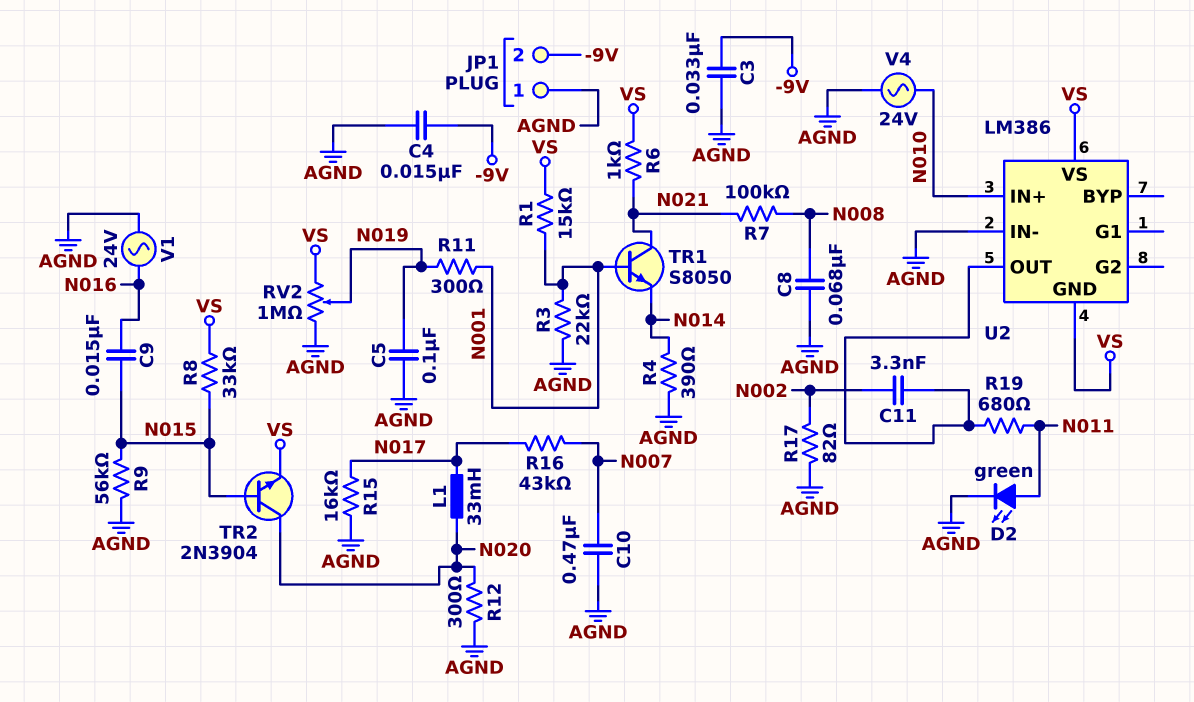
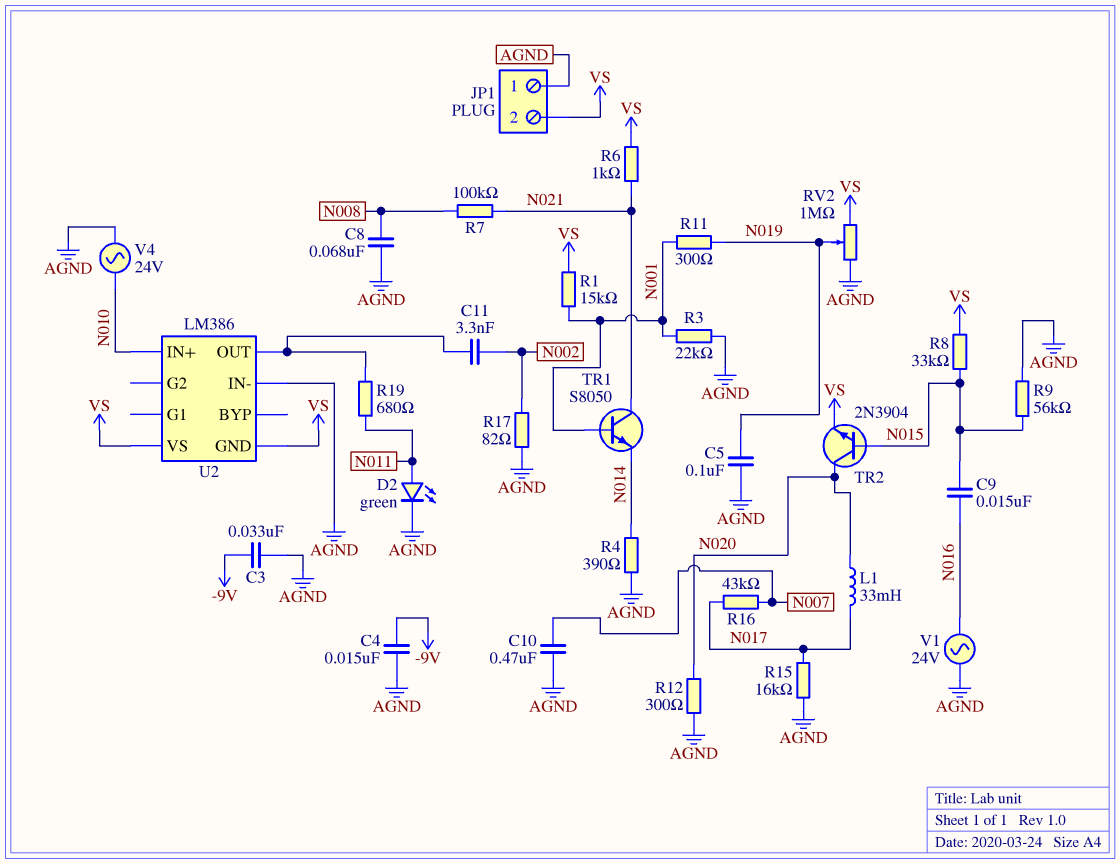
JP1 pin 2: -9V -> VS

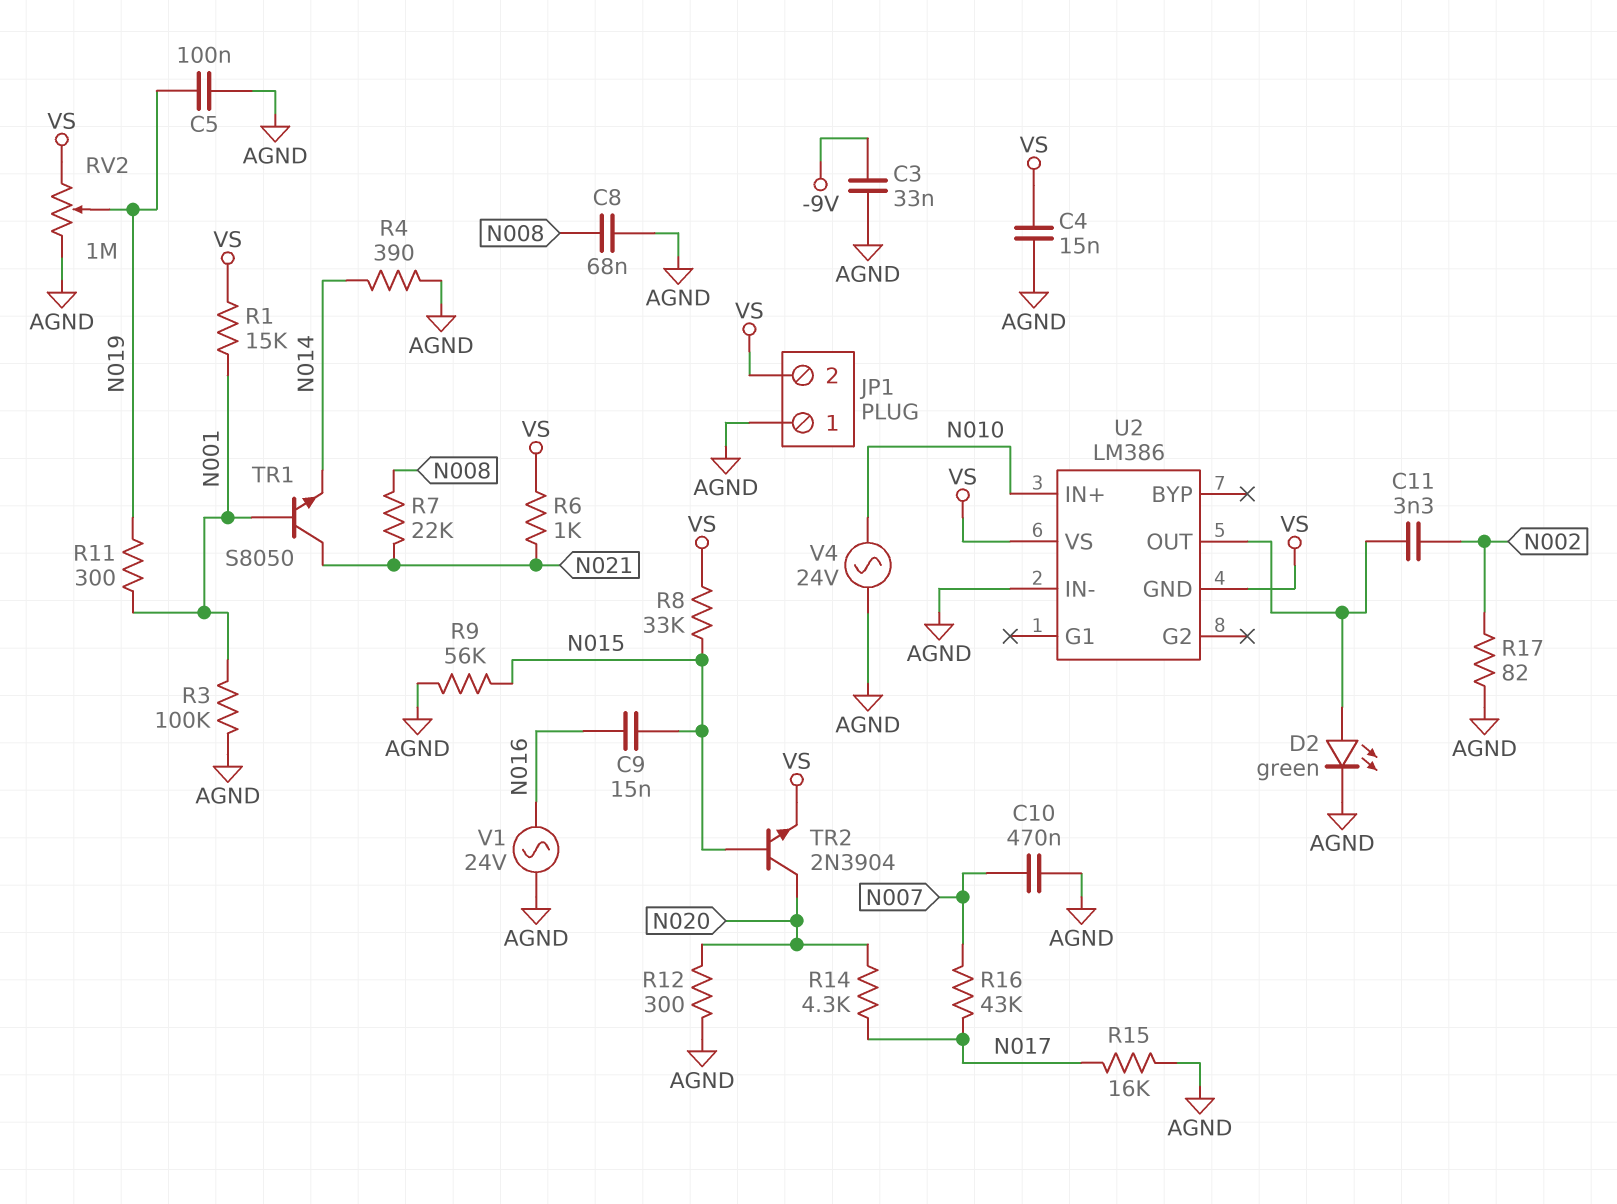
C4: 15nF (-9V, AGND) -> 15nF (AGND, VS)
D2: LED green (A N011, K AGND) -> LED green (A U2/OUT, K AGND)
L1: 33mH (N017, N020) -> none
R3: 22k (AGND, N001) -> 100k (AGND, N001)
R7: 100k (N008, N021) -> 22k (N008, N021)
R14: none -> 4.3k (N017, N020)
R19: 680 (N011, U2/OUT) -> none

